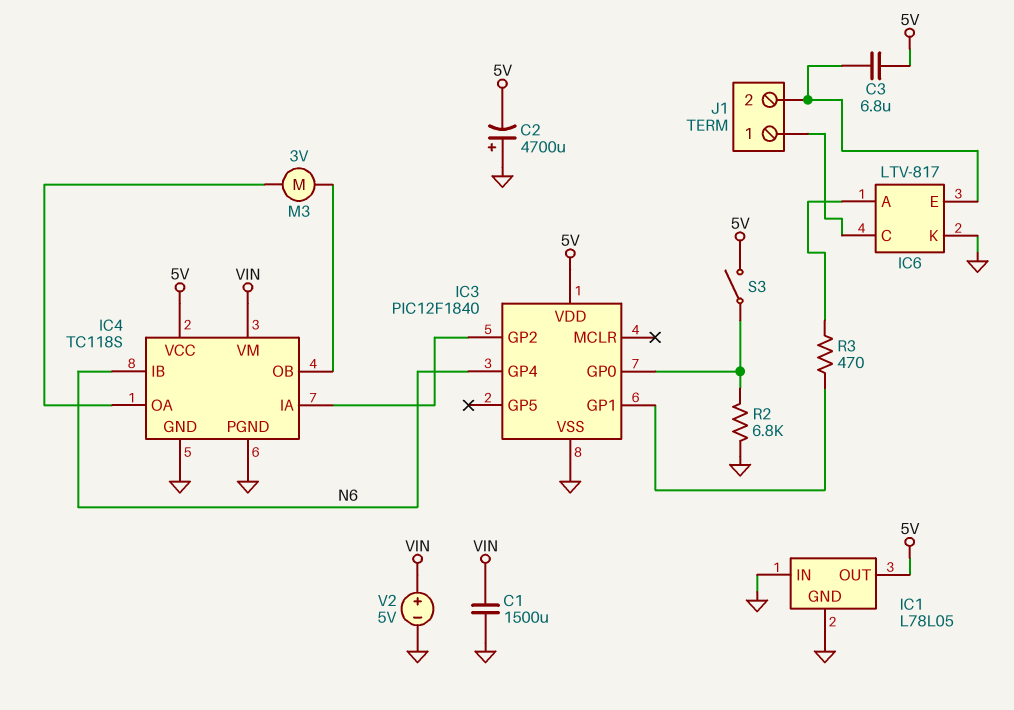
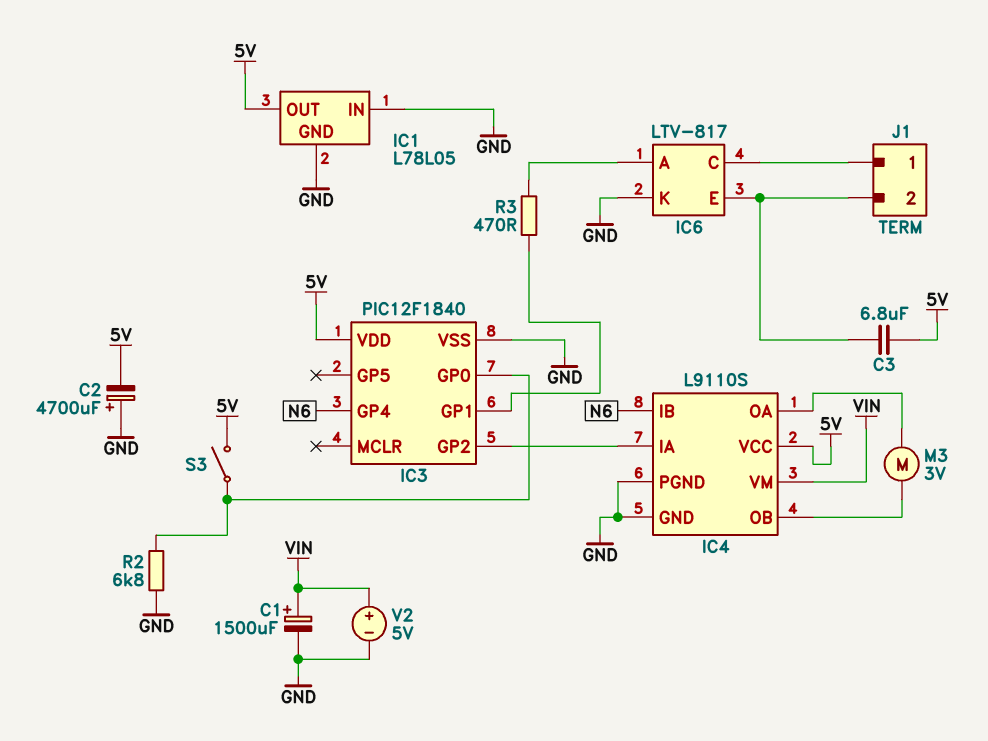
C1: 1500uF (GND, VIN) -> 1500uF (plus VIN, minus GND)
IC4: TC118S -> L9110S

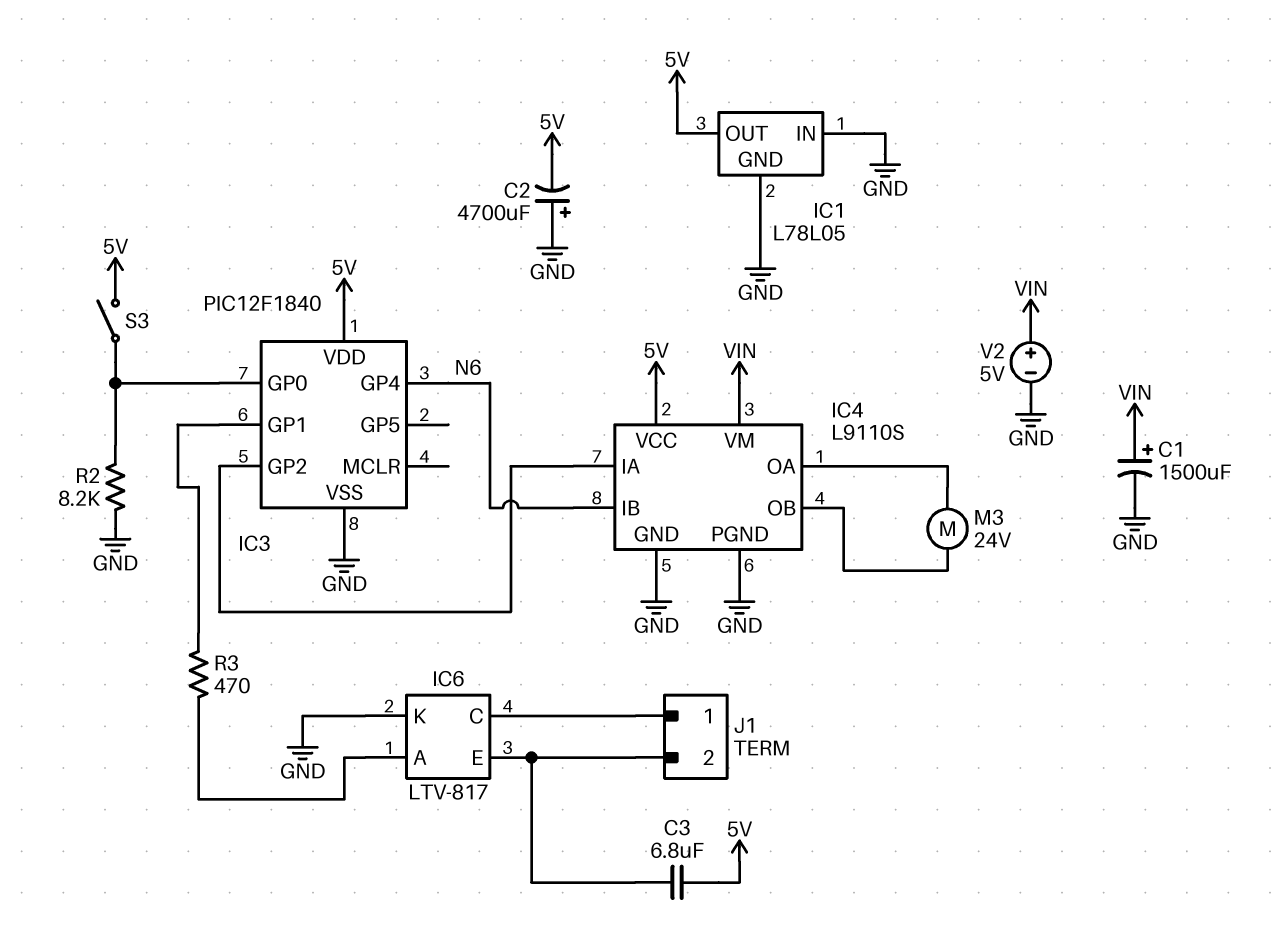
M3: motor 3V (IC4/OA, IC4/OB) -> motor 24V (IC4/OA, IC4/OB)
R2: 6.8k (GND, IC3/GP0) -> 8.2k (GND, IC3/GP0)

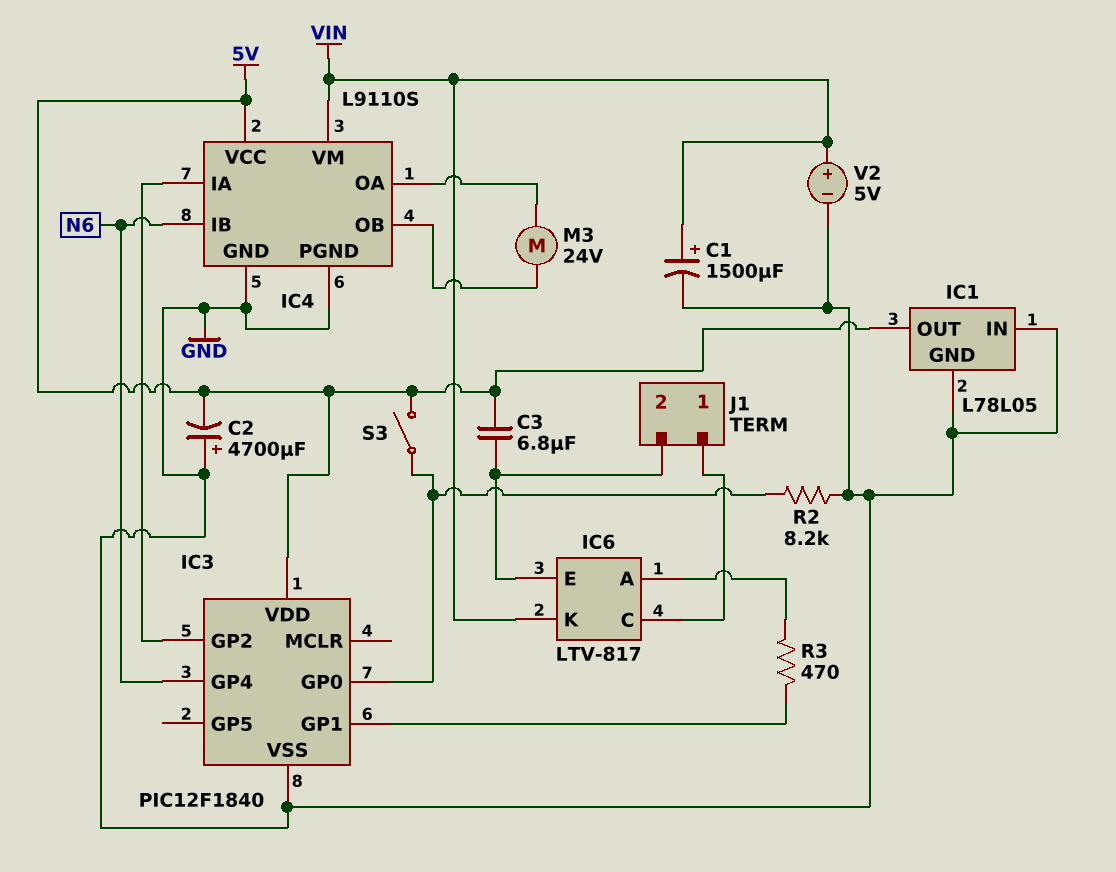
IC6 pin K: GND -> VIN

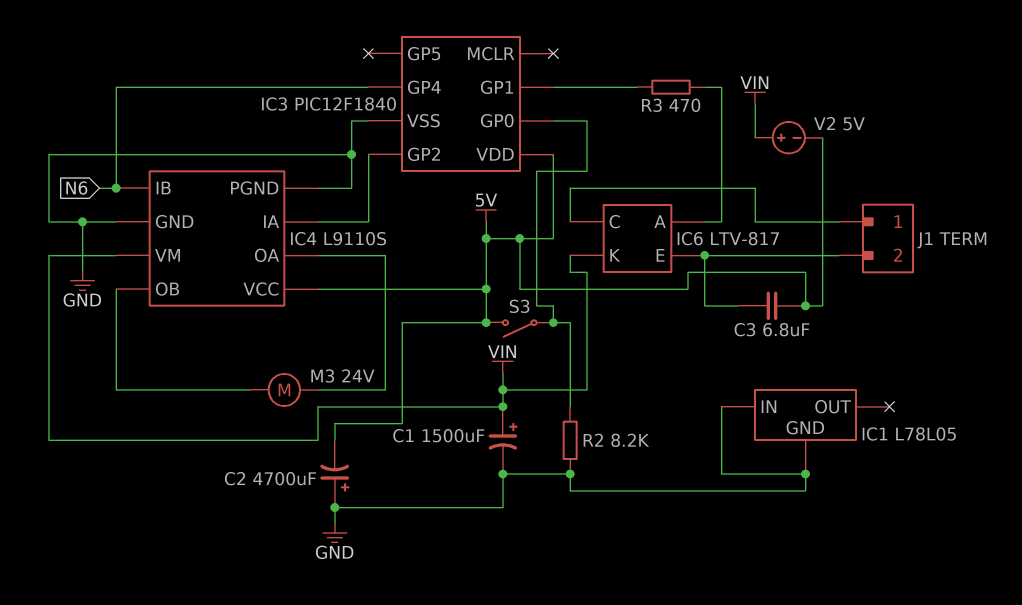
IC1 pin OUT: 5V -> none
V2: 5V (plus VIN, minus GND) -> 5V (plus VIN, minus 5V)

